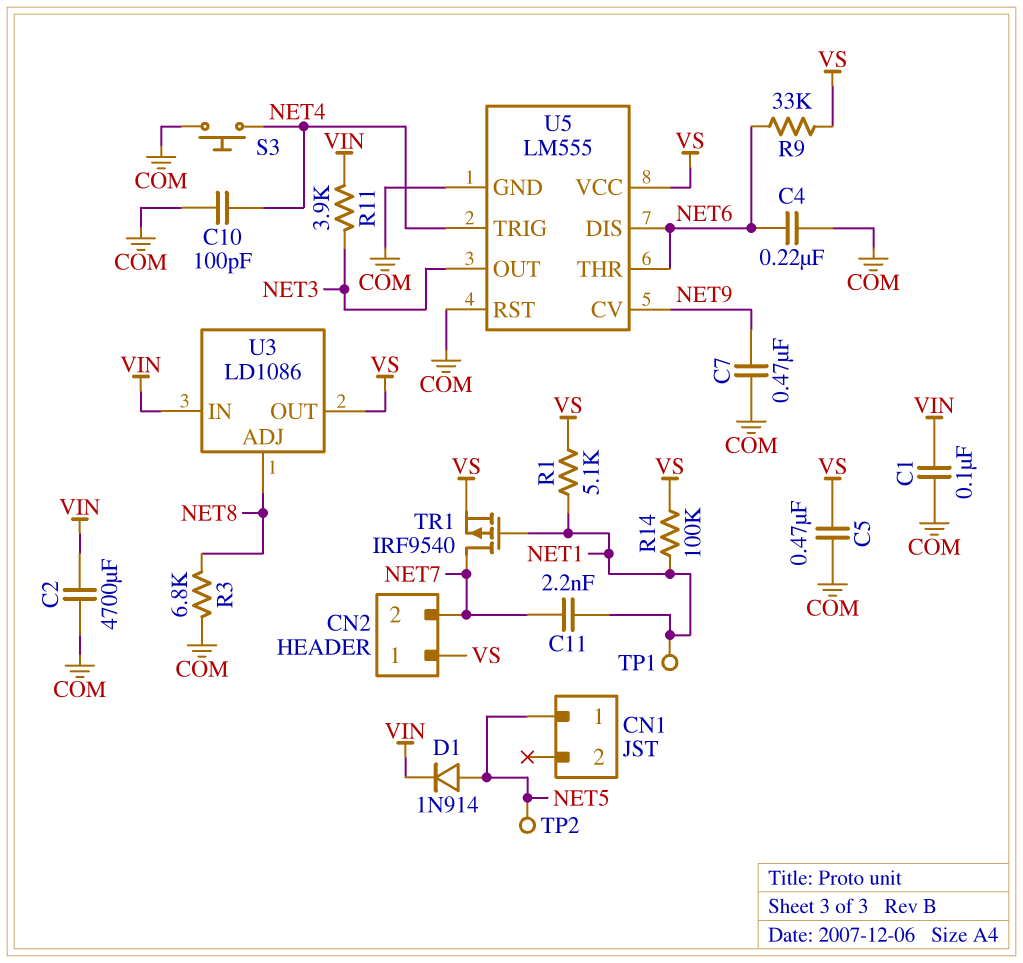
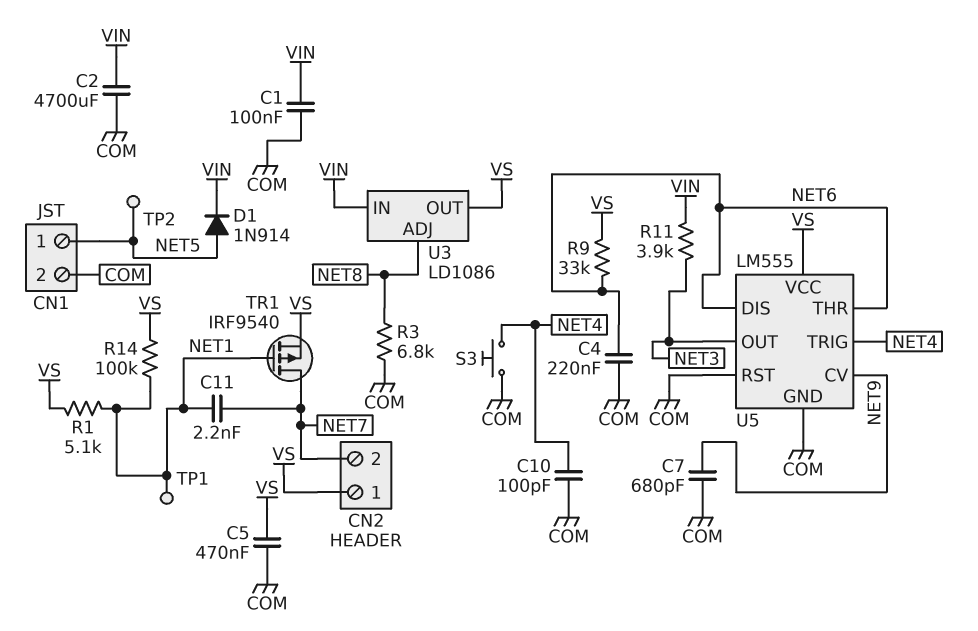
C7: 470nF (COM, NET9) -> 680pF (COM, NET9)
CN1 pin 2: none -> COM

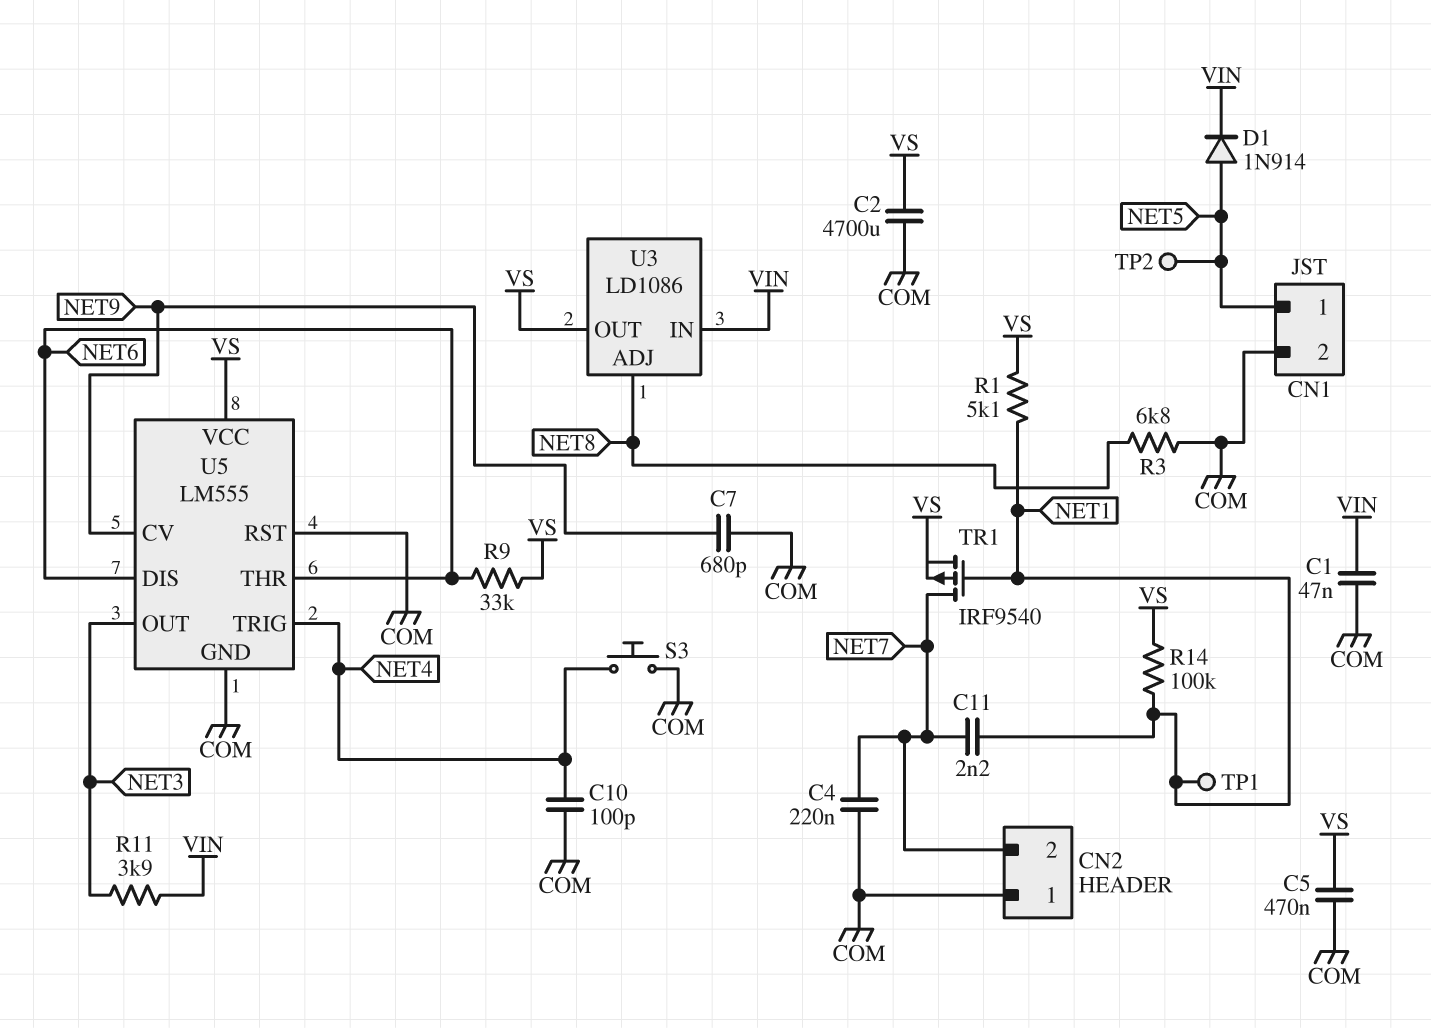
C1: 100nF (COM, VIN) -> 47nF (COM, VIN)
C2: 4700uF (COM, VIN) -> 4700uF (COM, VS)
C4: 220nF (COM, NET6) -> 220nF (COM, NET7)
CN2 pin 1: VS -> COM

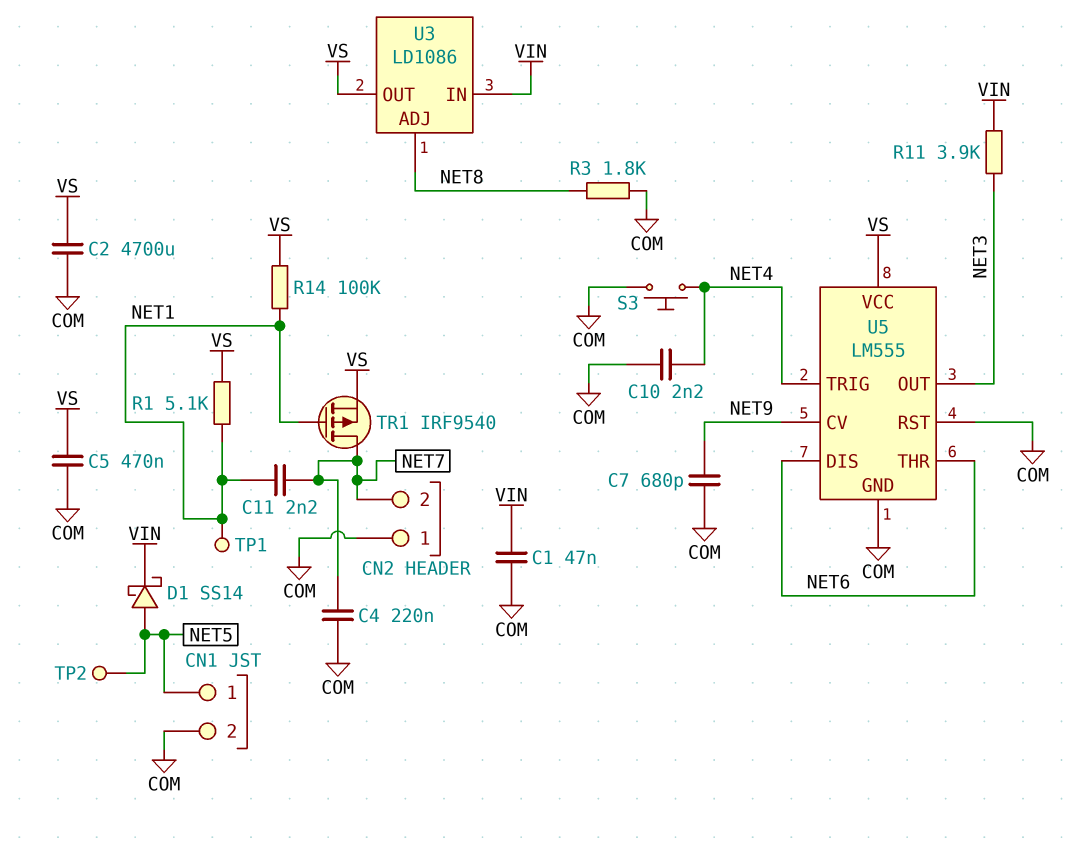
C10: 100pF (COM, NET4) -> 2.2nF (COM, NET4)
D1: diode 1N914 (A NET5, K VIN) -> schottky SS14 (A NET5, K VIN)
R3: 6.8k (COM, NET8) -> 1.8k (COM, NET8)
R9: 33k (NET6, VS) -> none

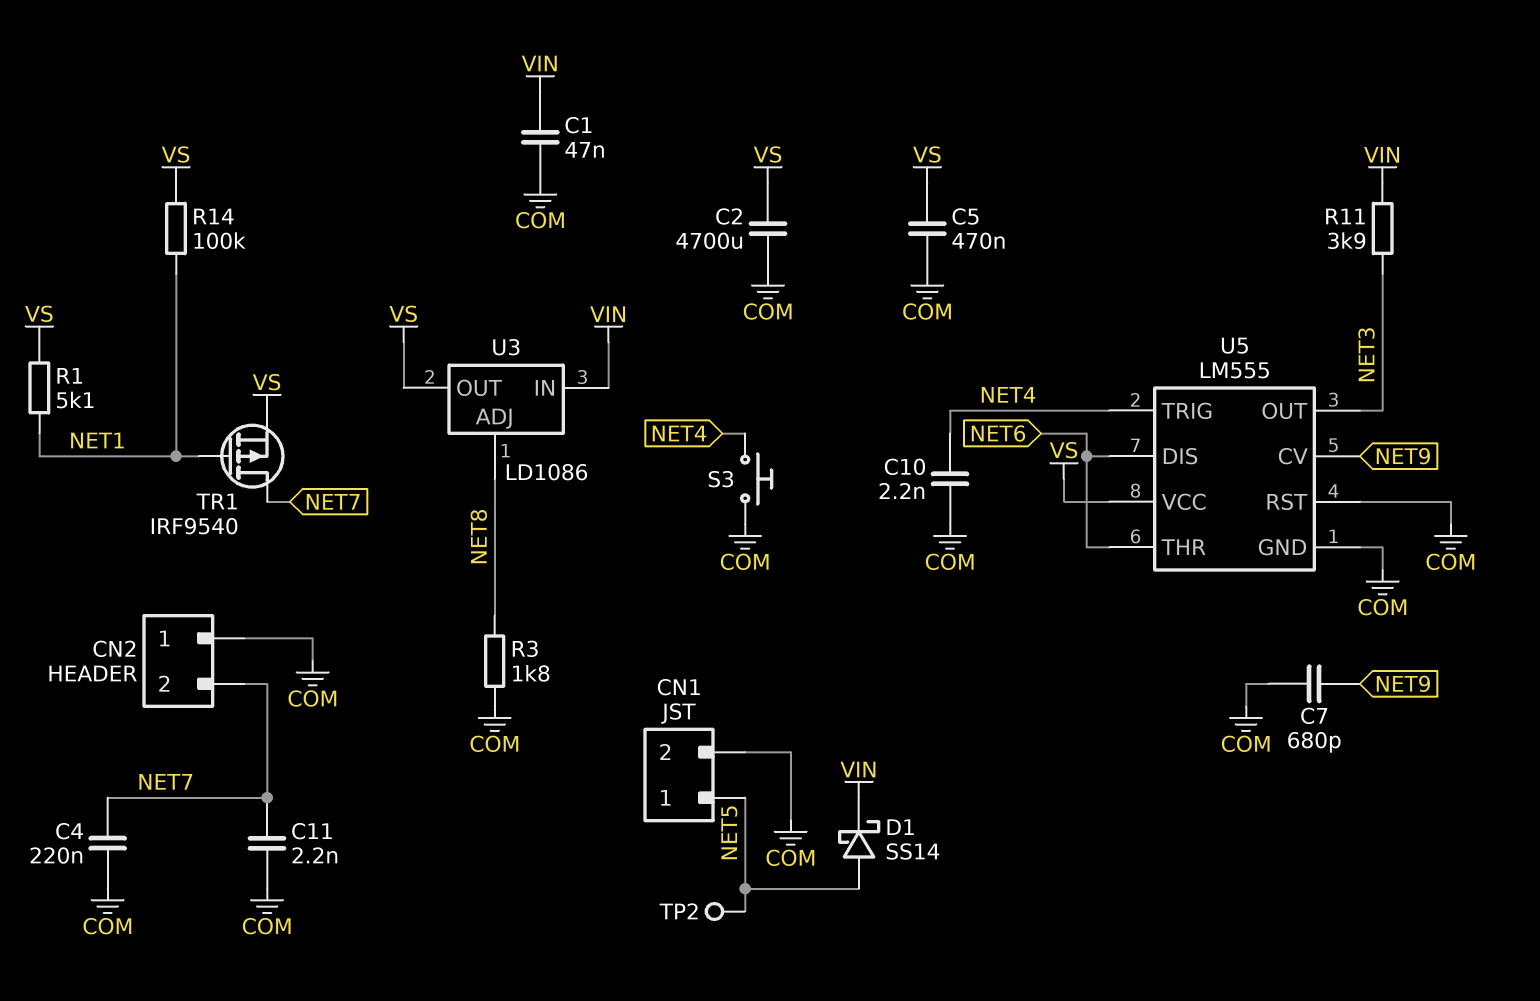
C11: 2.2nF (NET1, NET7) -> 2.2nF (COM, NET7)
TP1: test point (NET1) -> none

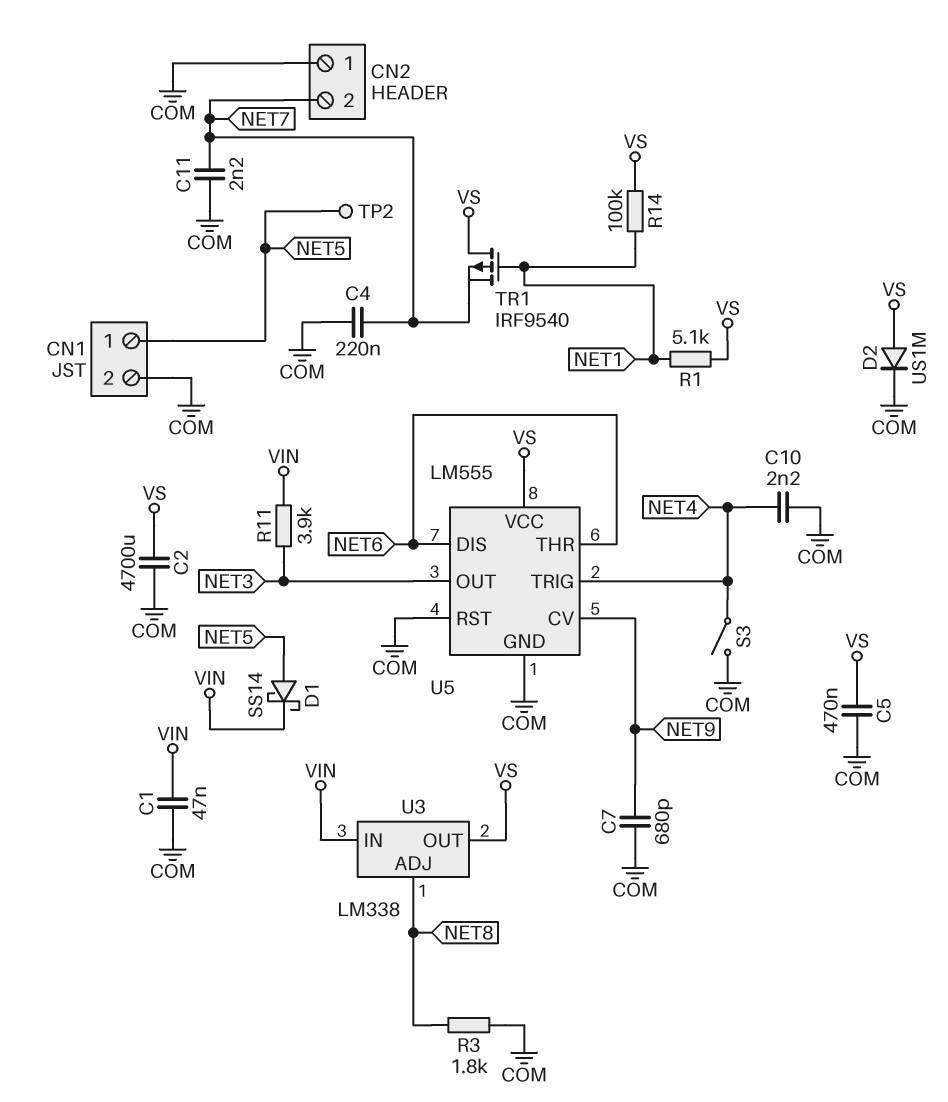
D2: none -> diode US1M (A VS, K COM)
S3: button (COM, NET4) -> switch (COM, NET4)
TR1: PMOS IRF9540 (G NET1, D NET7, S VS) -> PMOS IRF9540 (G NET1, D VS, S NET7)
U3: LD1086 -> LM338

